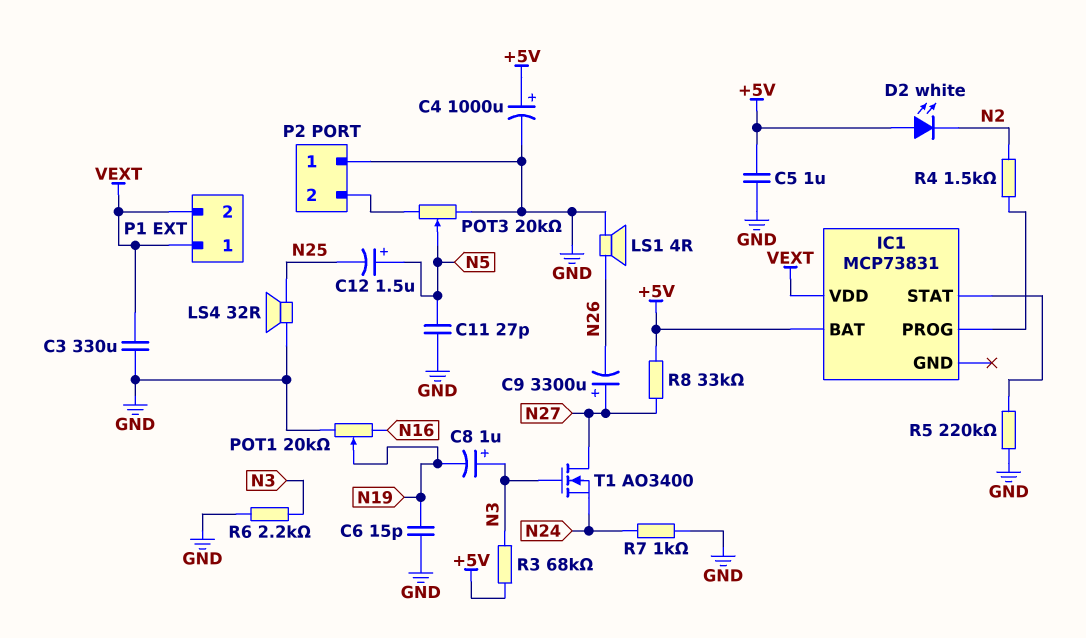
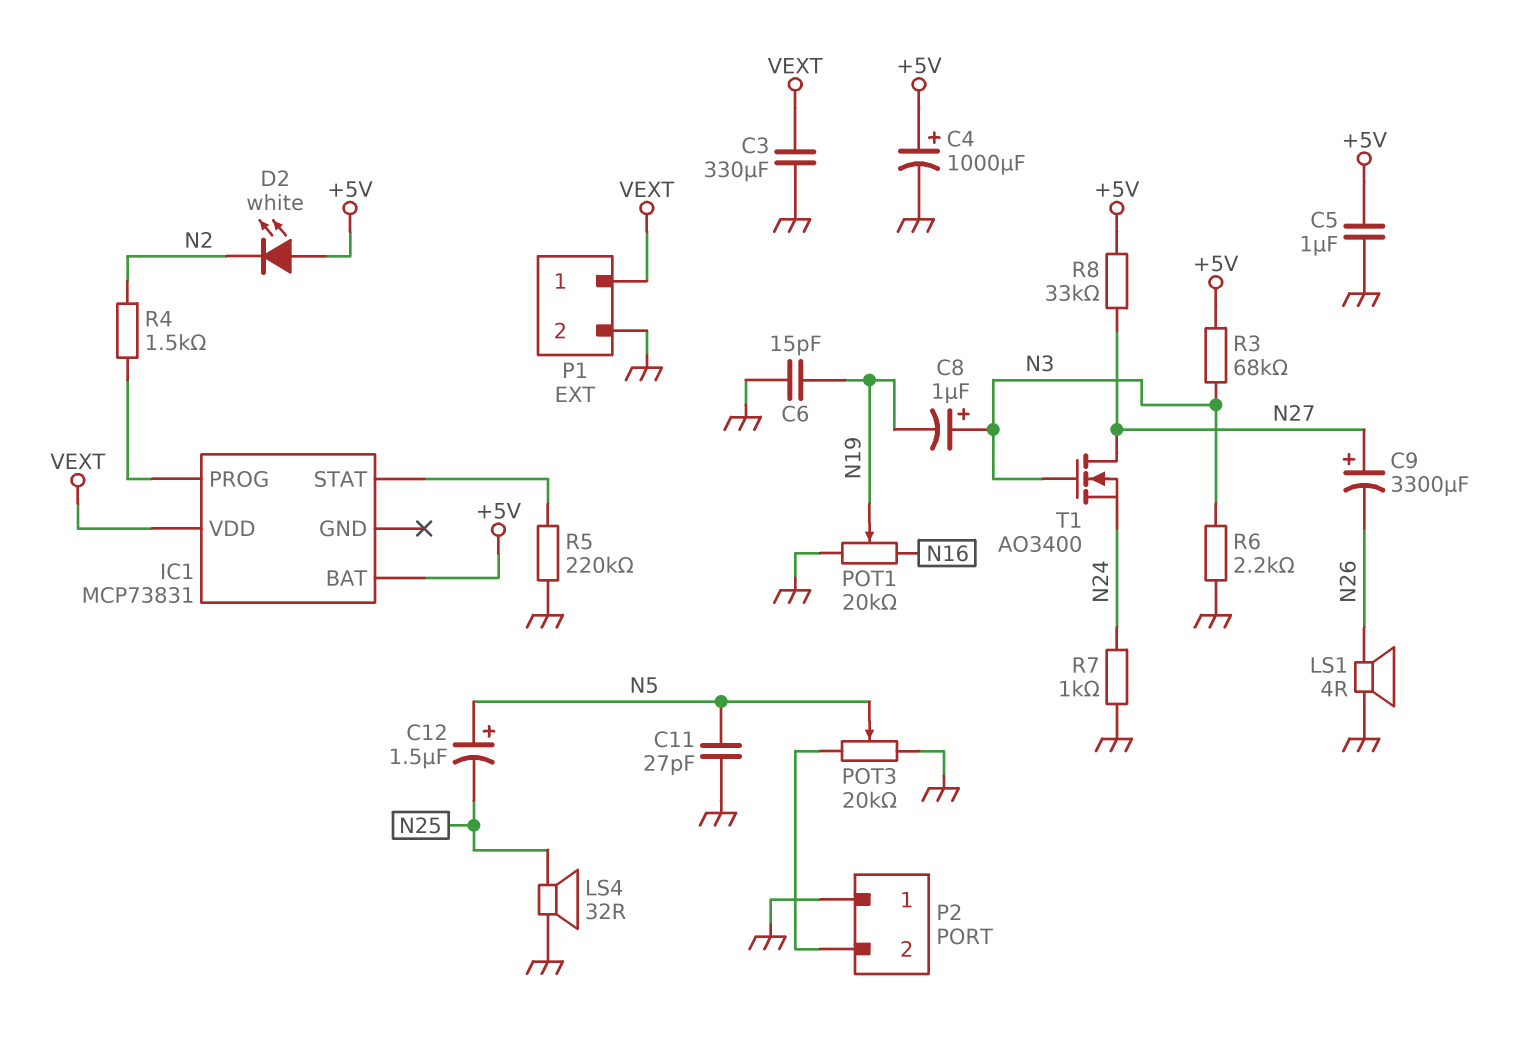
P1 pin 2: VEXT -> GND

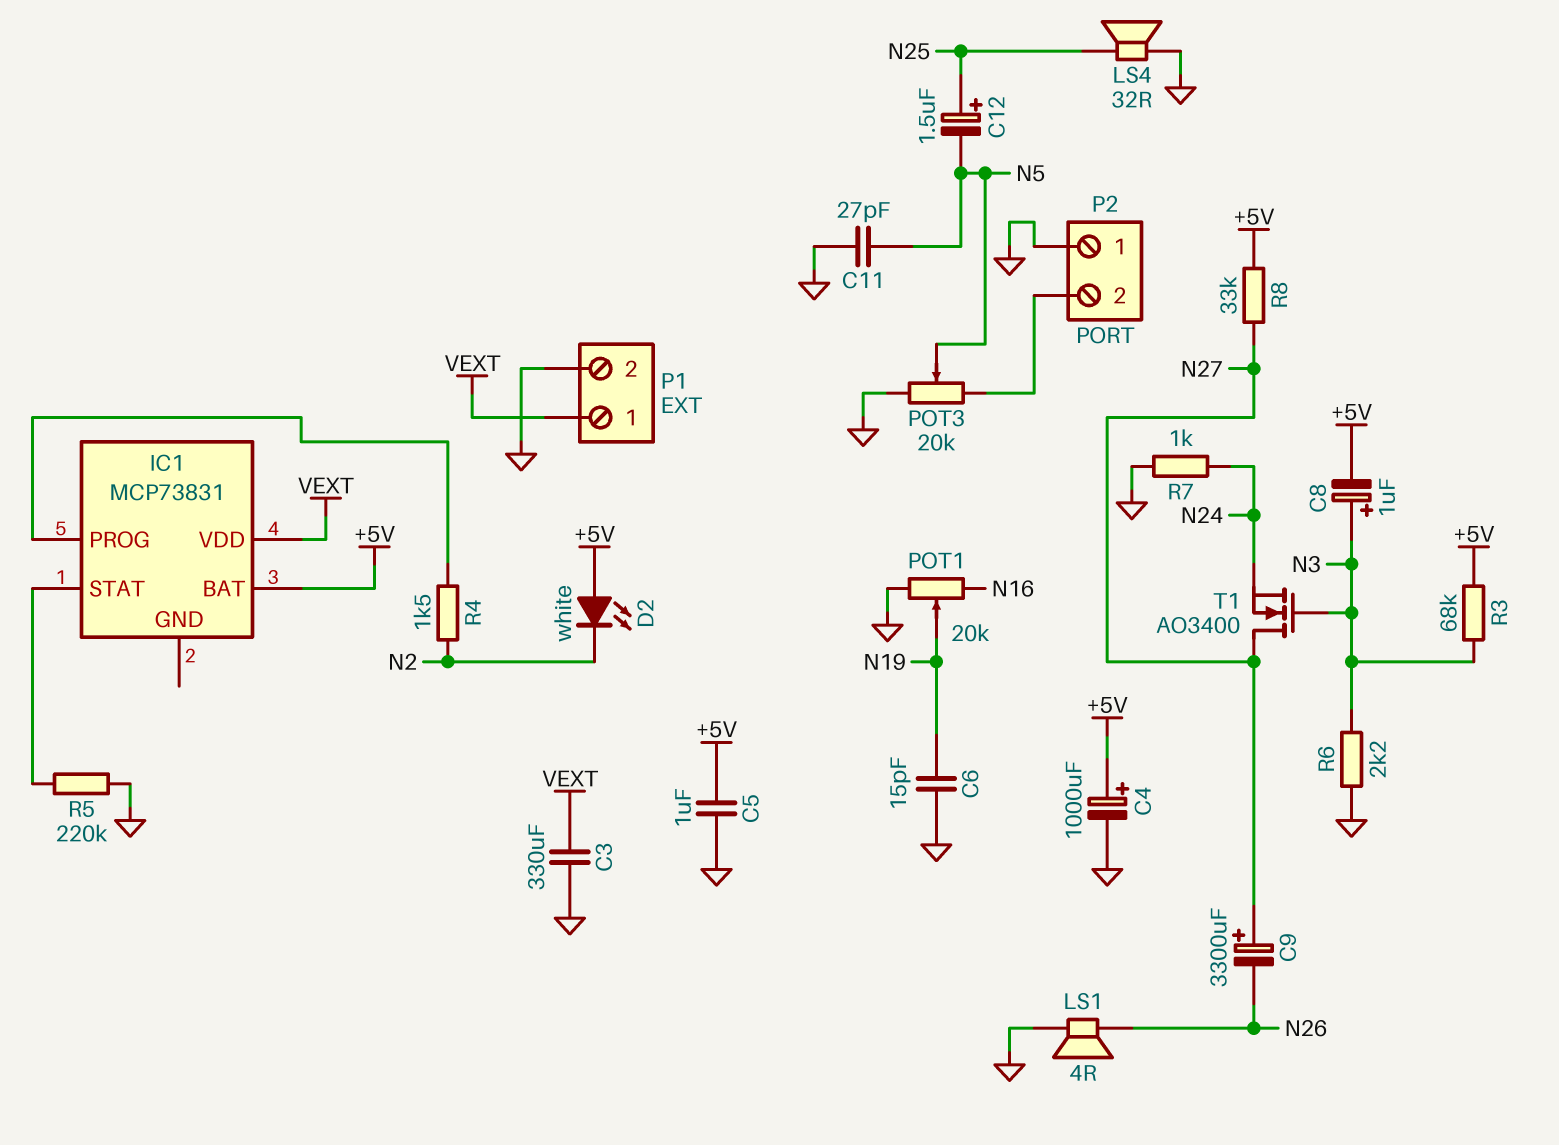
C8: 1uF (plus N3, minus N19) -> 1uF (plus N3, minus +5V)
C12: 1.5uF (plus N5, minus N25) -> 1.5uF (plus N25, minus N5)

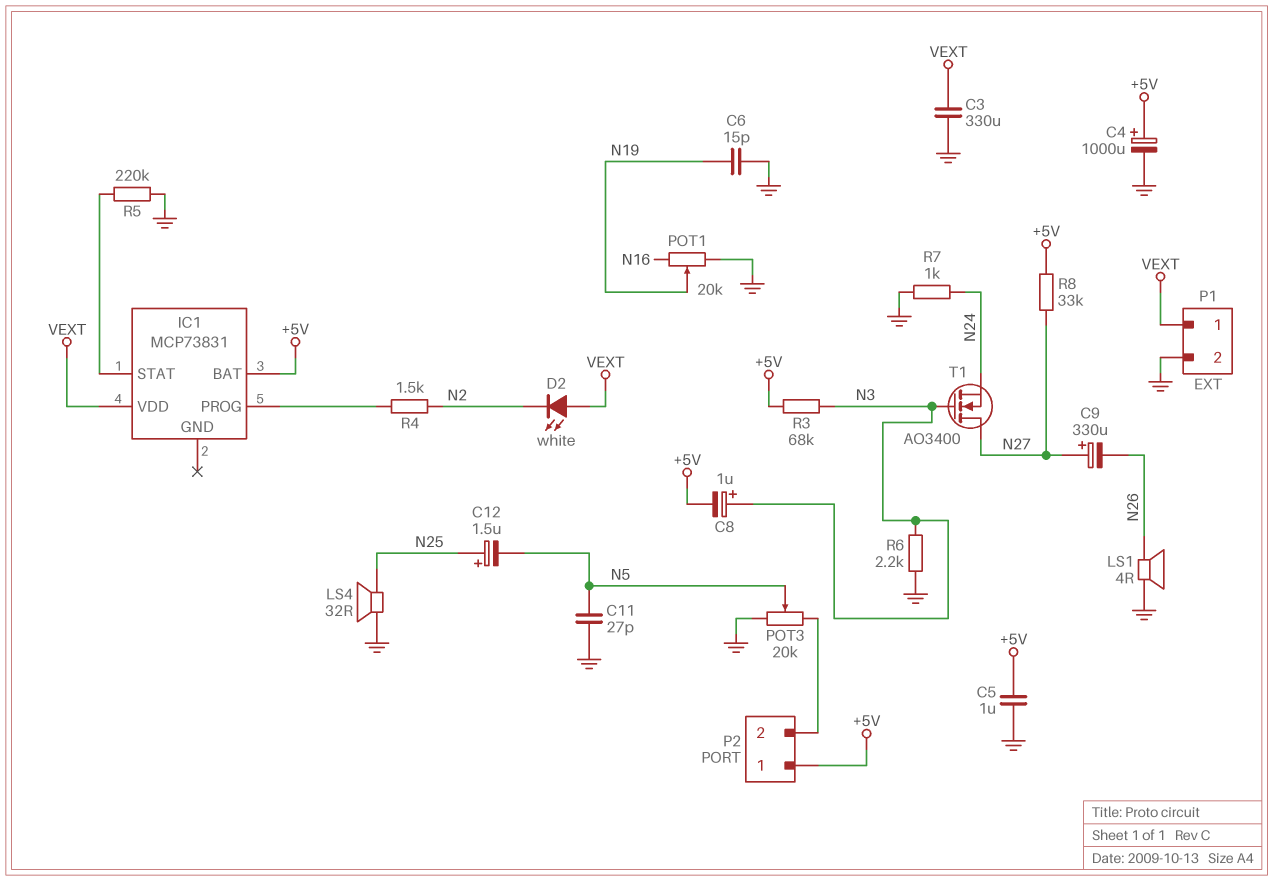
C9: 3300uF (plus N27, minus N26) -> 330uF (plus N27, minus N26)
D2: LED white (A +5V, K N2) -> LED white (A VEXT, K N2)
P2 pin 1: GND -> +5V

